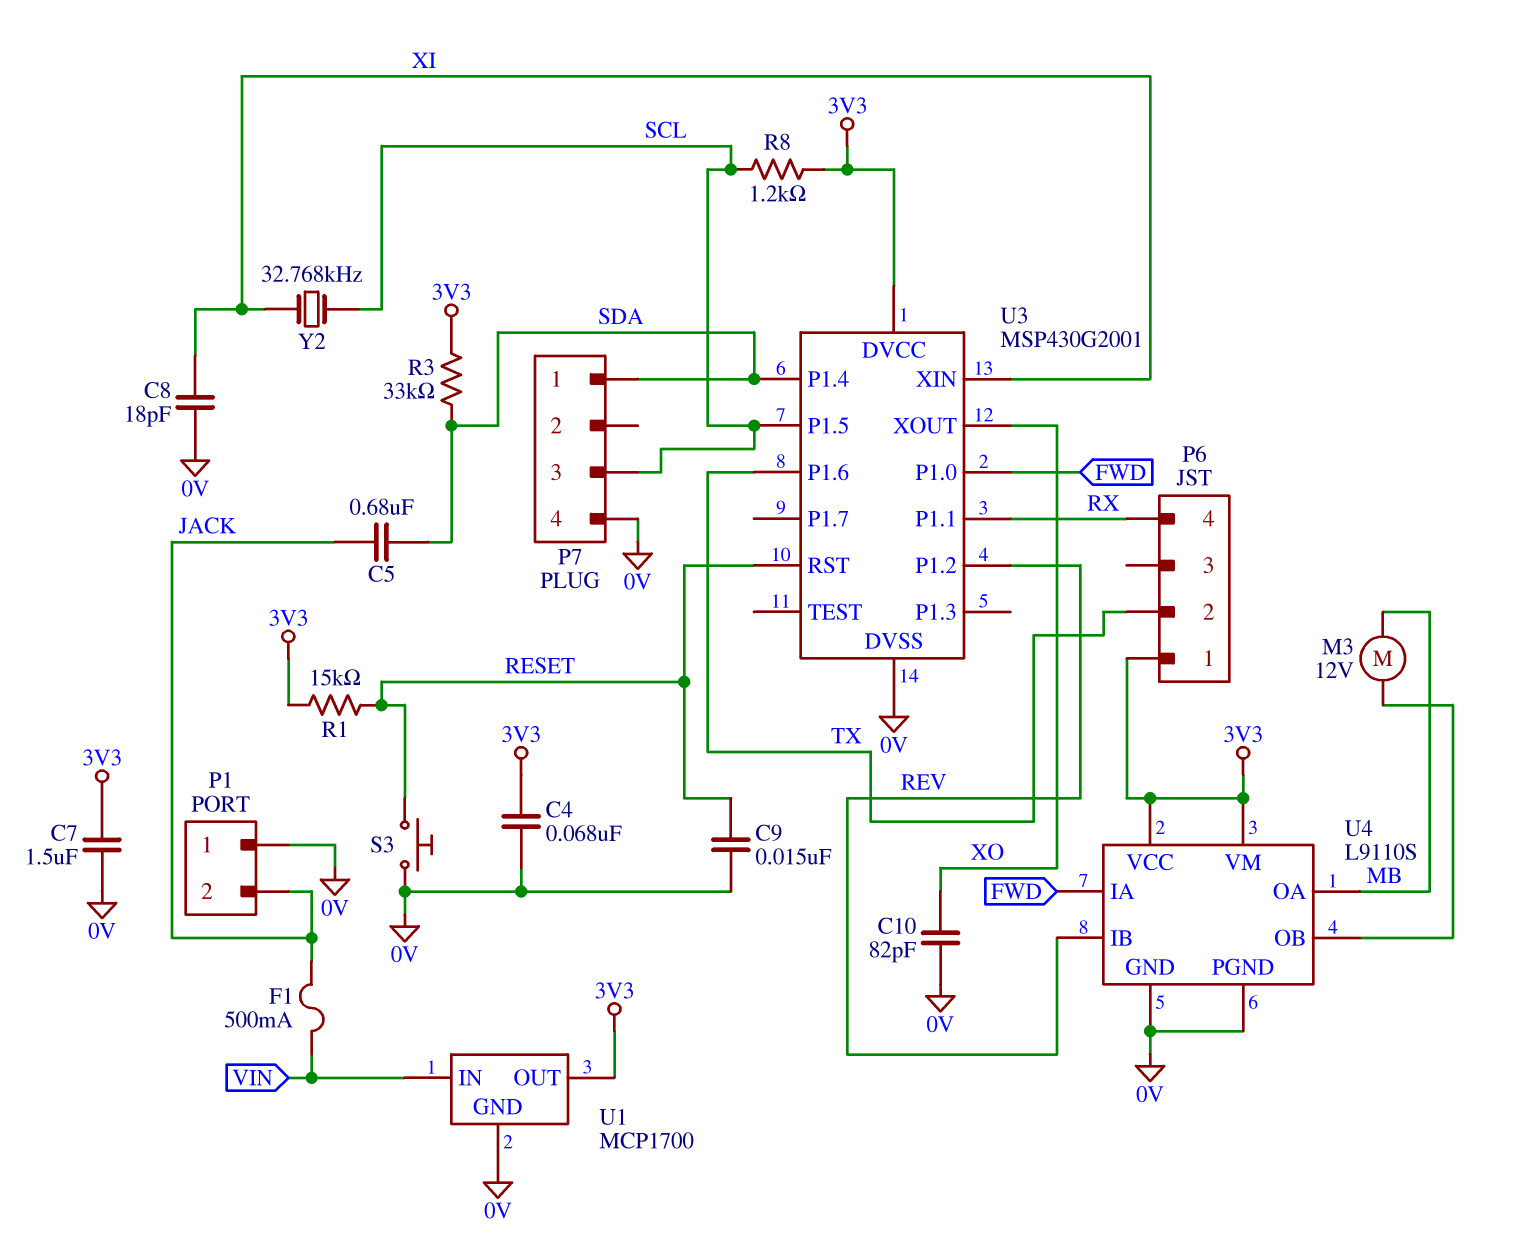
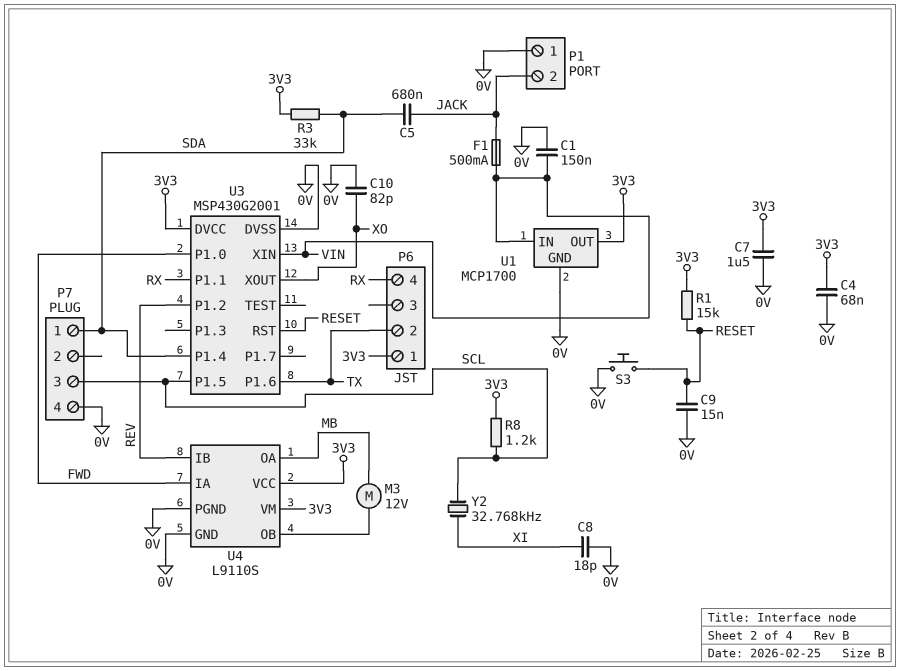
C1: none -> 150nF (0V, VIN)
U3 pin XIN: XI -> VIN

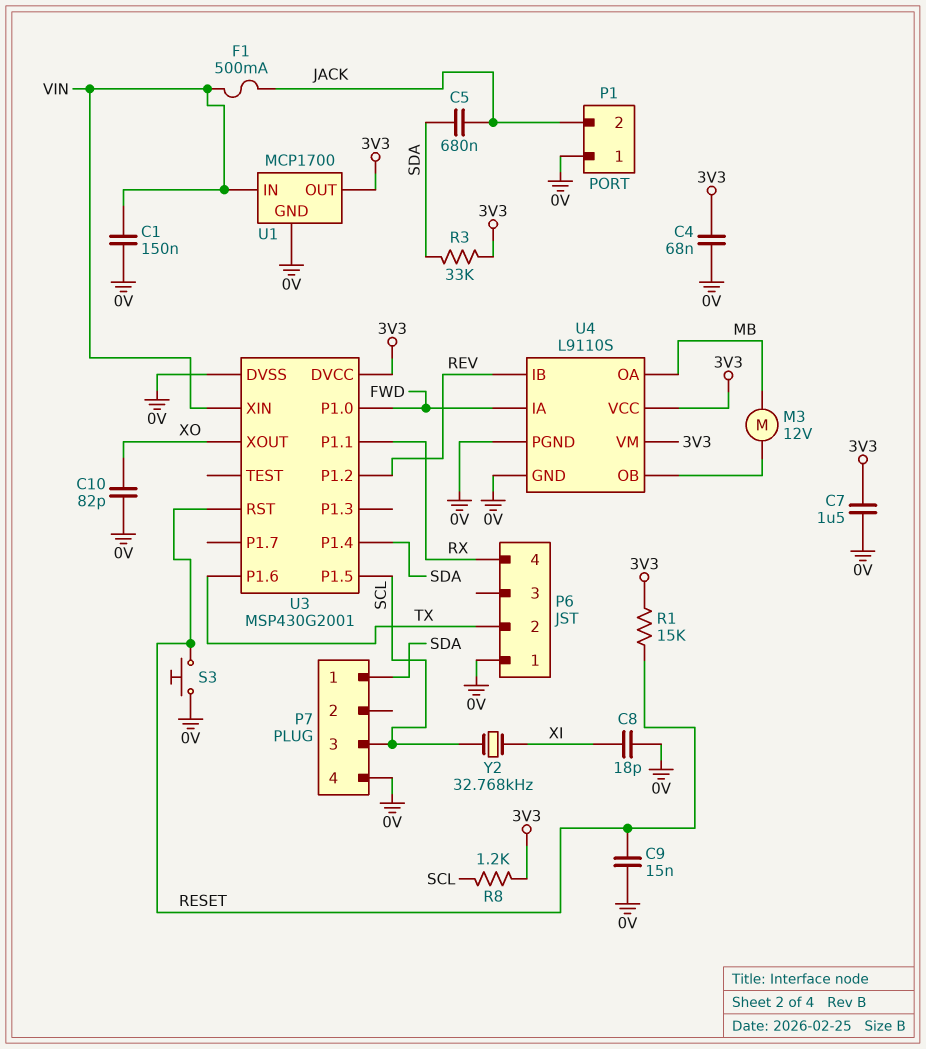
P6 pin 1: 3V3 -> 0V

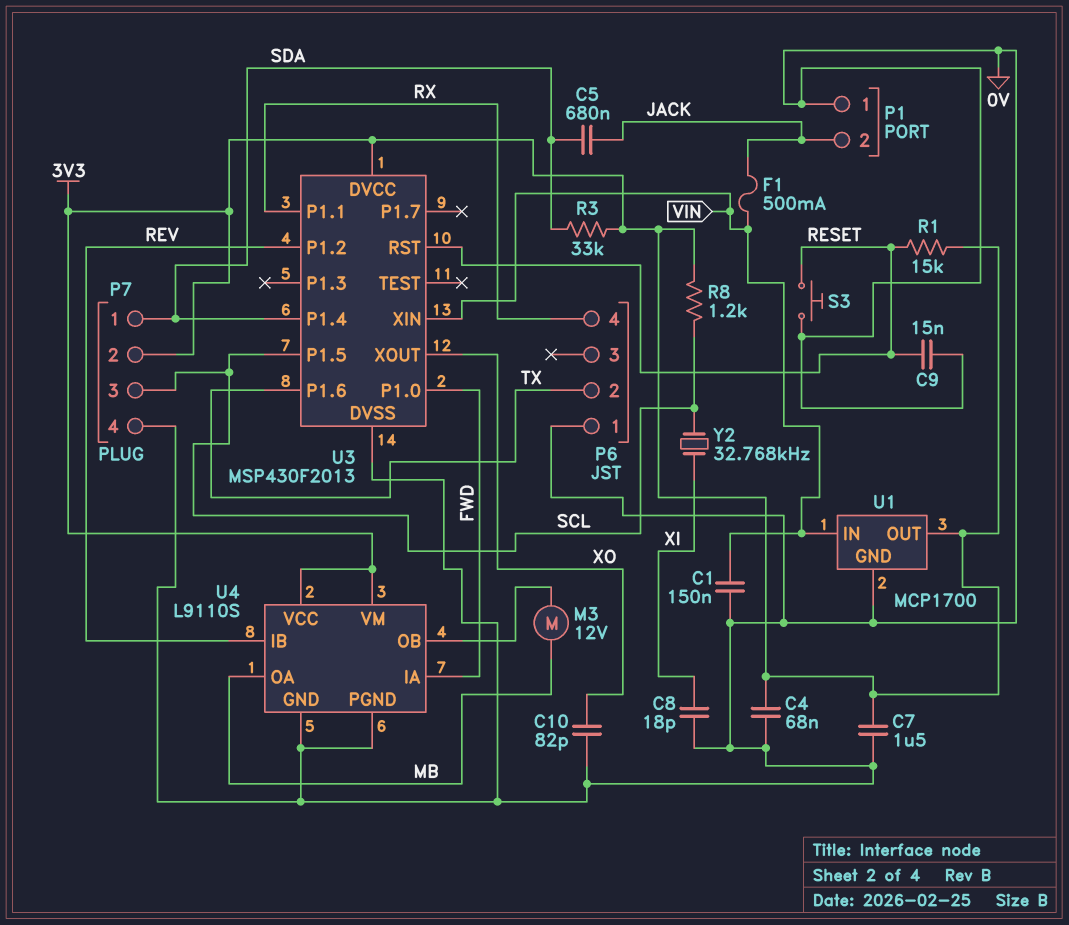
P7 pin 2: none -> 3V3
U3: MSP430G2001 -> MSP430F2013

